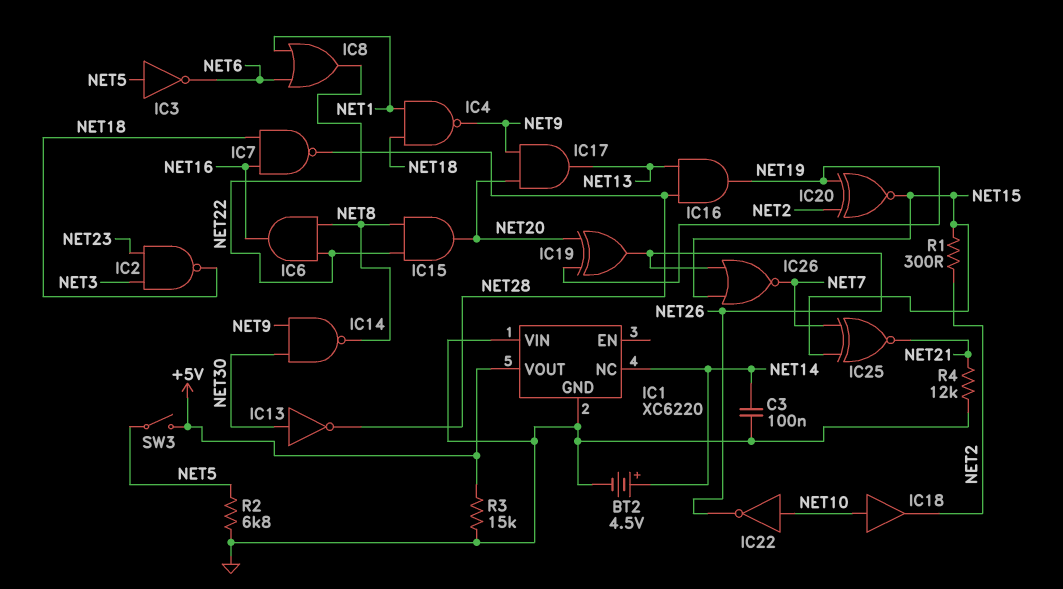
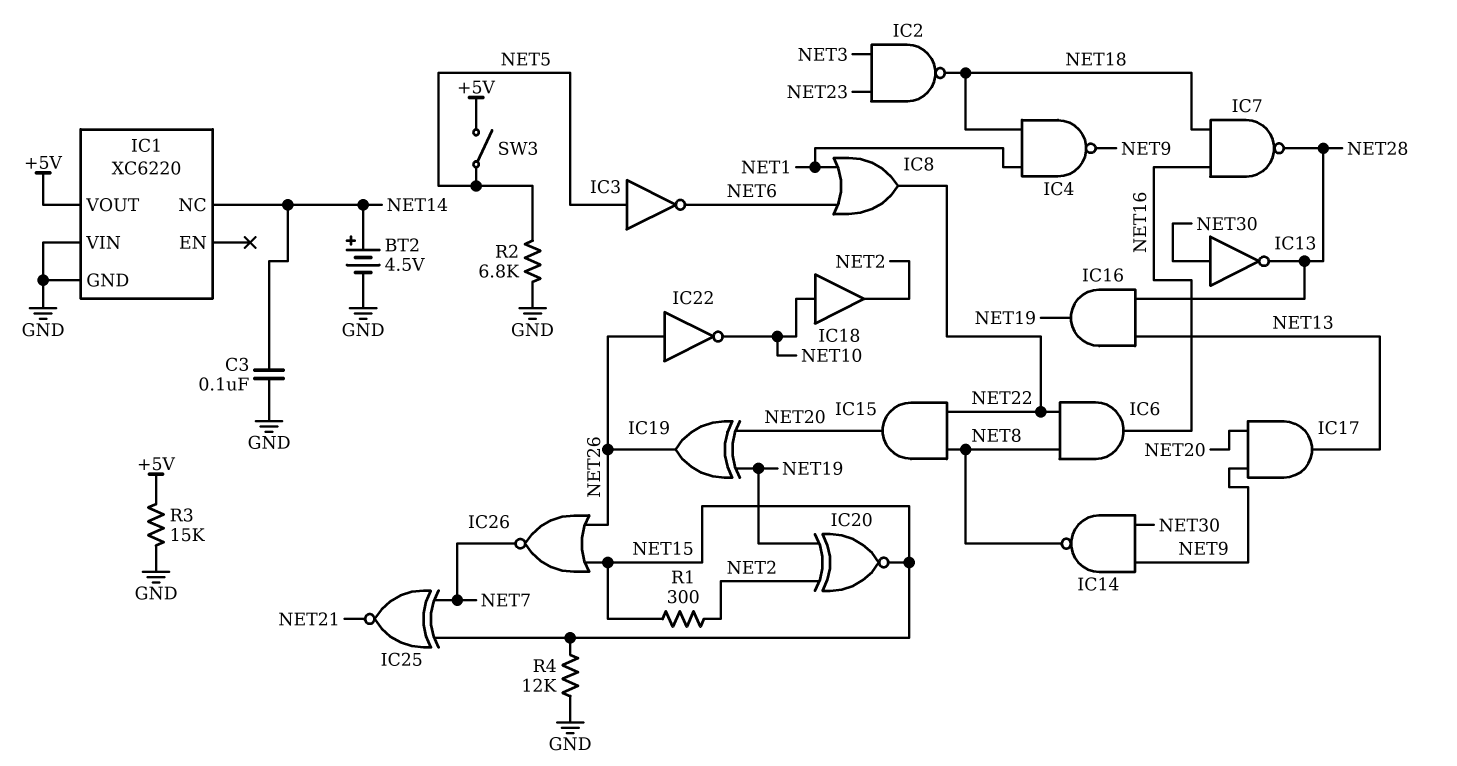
IC22: NOT (in NET10, out NET26) -> NOT (in NET26, out NET10)
R4: 12k (GND, NET21) -> 12k (GND, NET15)

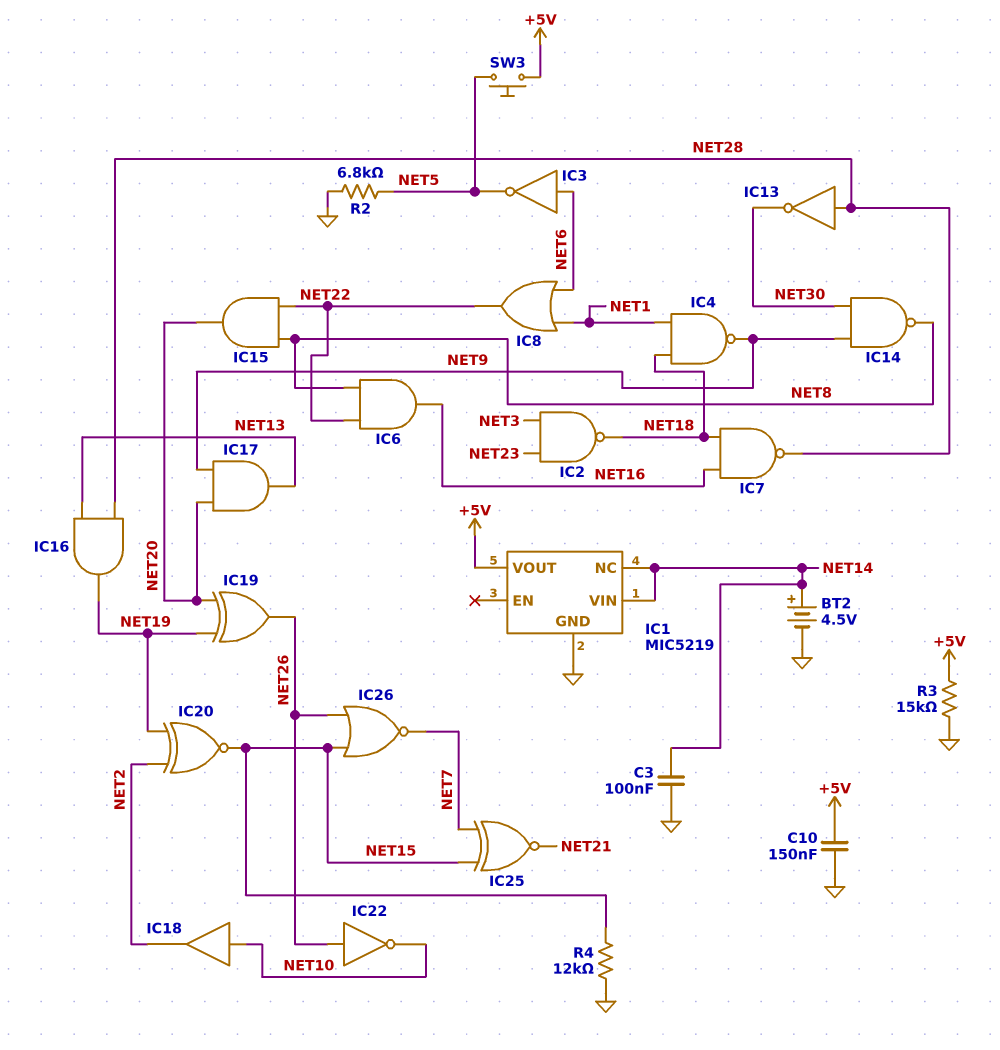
C10: none -> 150nF (+5V, GND)
IC1: XC6220 -> MIC5219
IC1 pin VIN: GND -> NET14
IC3: NOT (in NET5, out NET6) -> NOT (in NET6, out NET5)
IC13: NOT (in NET30, out NET28) -> NOT (in NET28, out NET30)
R1: 300 (NET2, NET15) -> none
SW3: switch (+5V, NET5) -> button (+5V, NET5)

